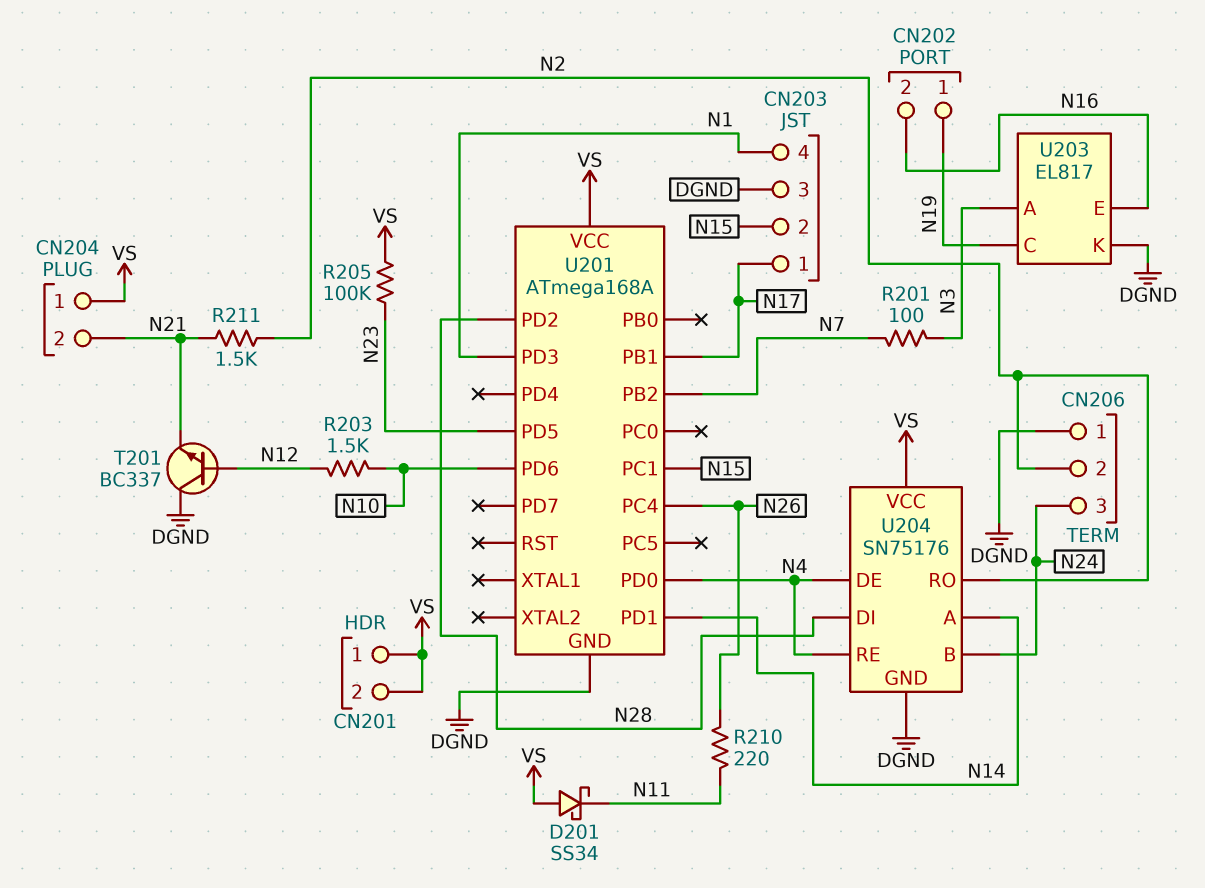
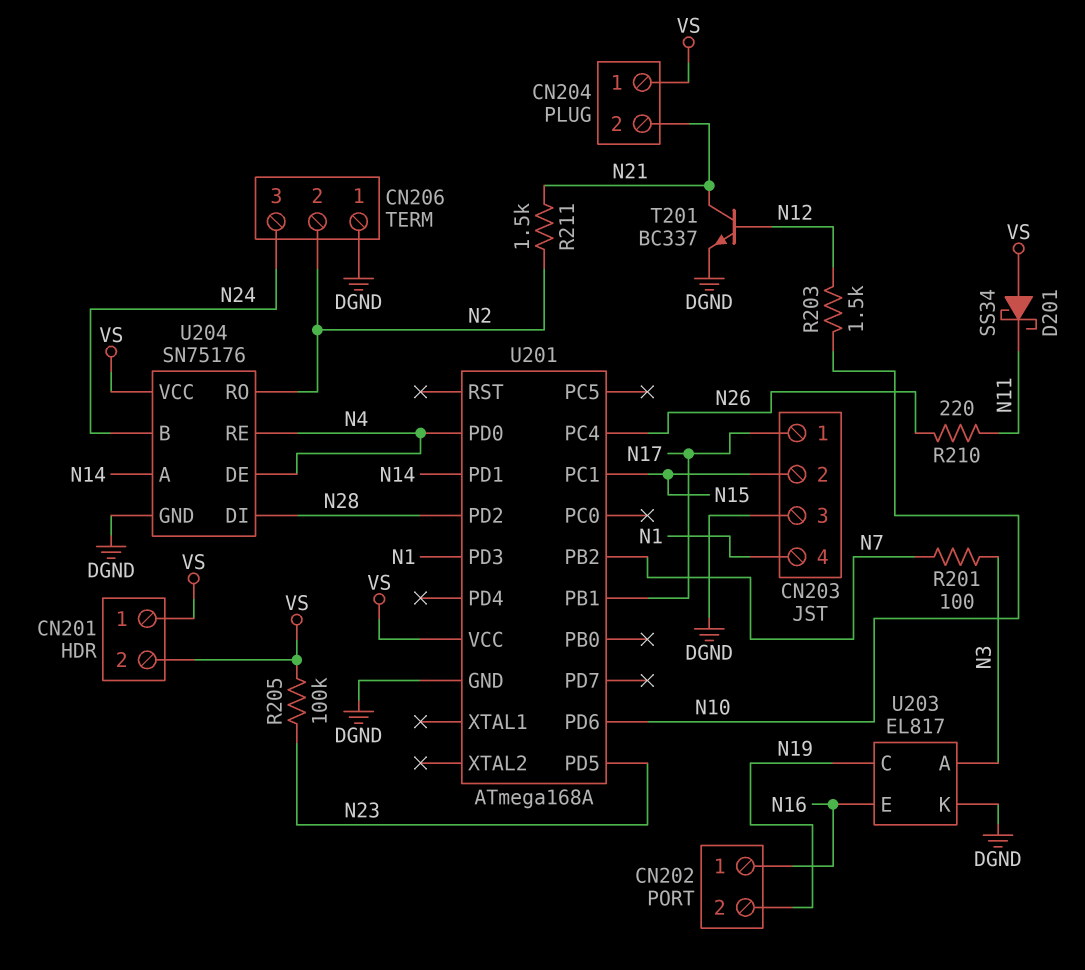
CN202 pin 1: N19 -> N16
CN202 pin 2: N16 -> N19
T201: NPN BC337 (B N12, C DGND, E N21) -> NPN BC337 (B N12, C N21, E DGND)

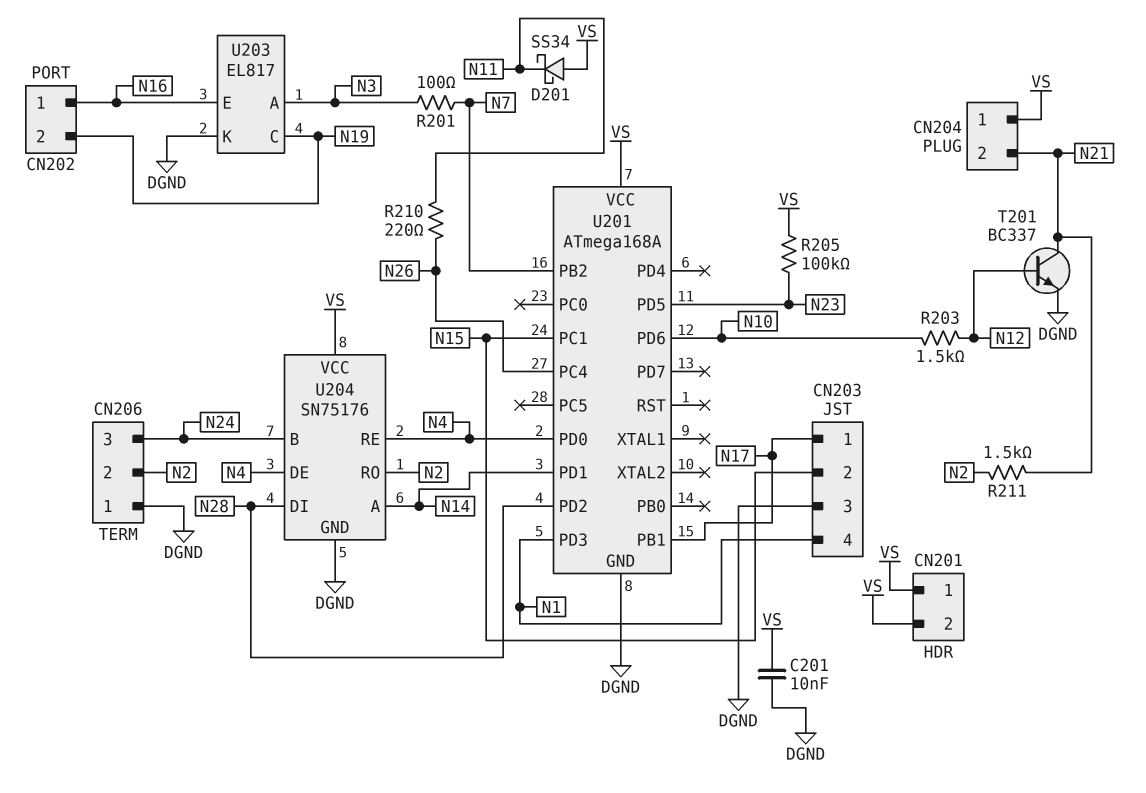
C201: none -> 10nF (DGND, VS)

